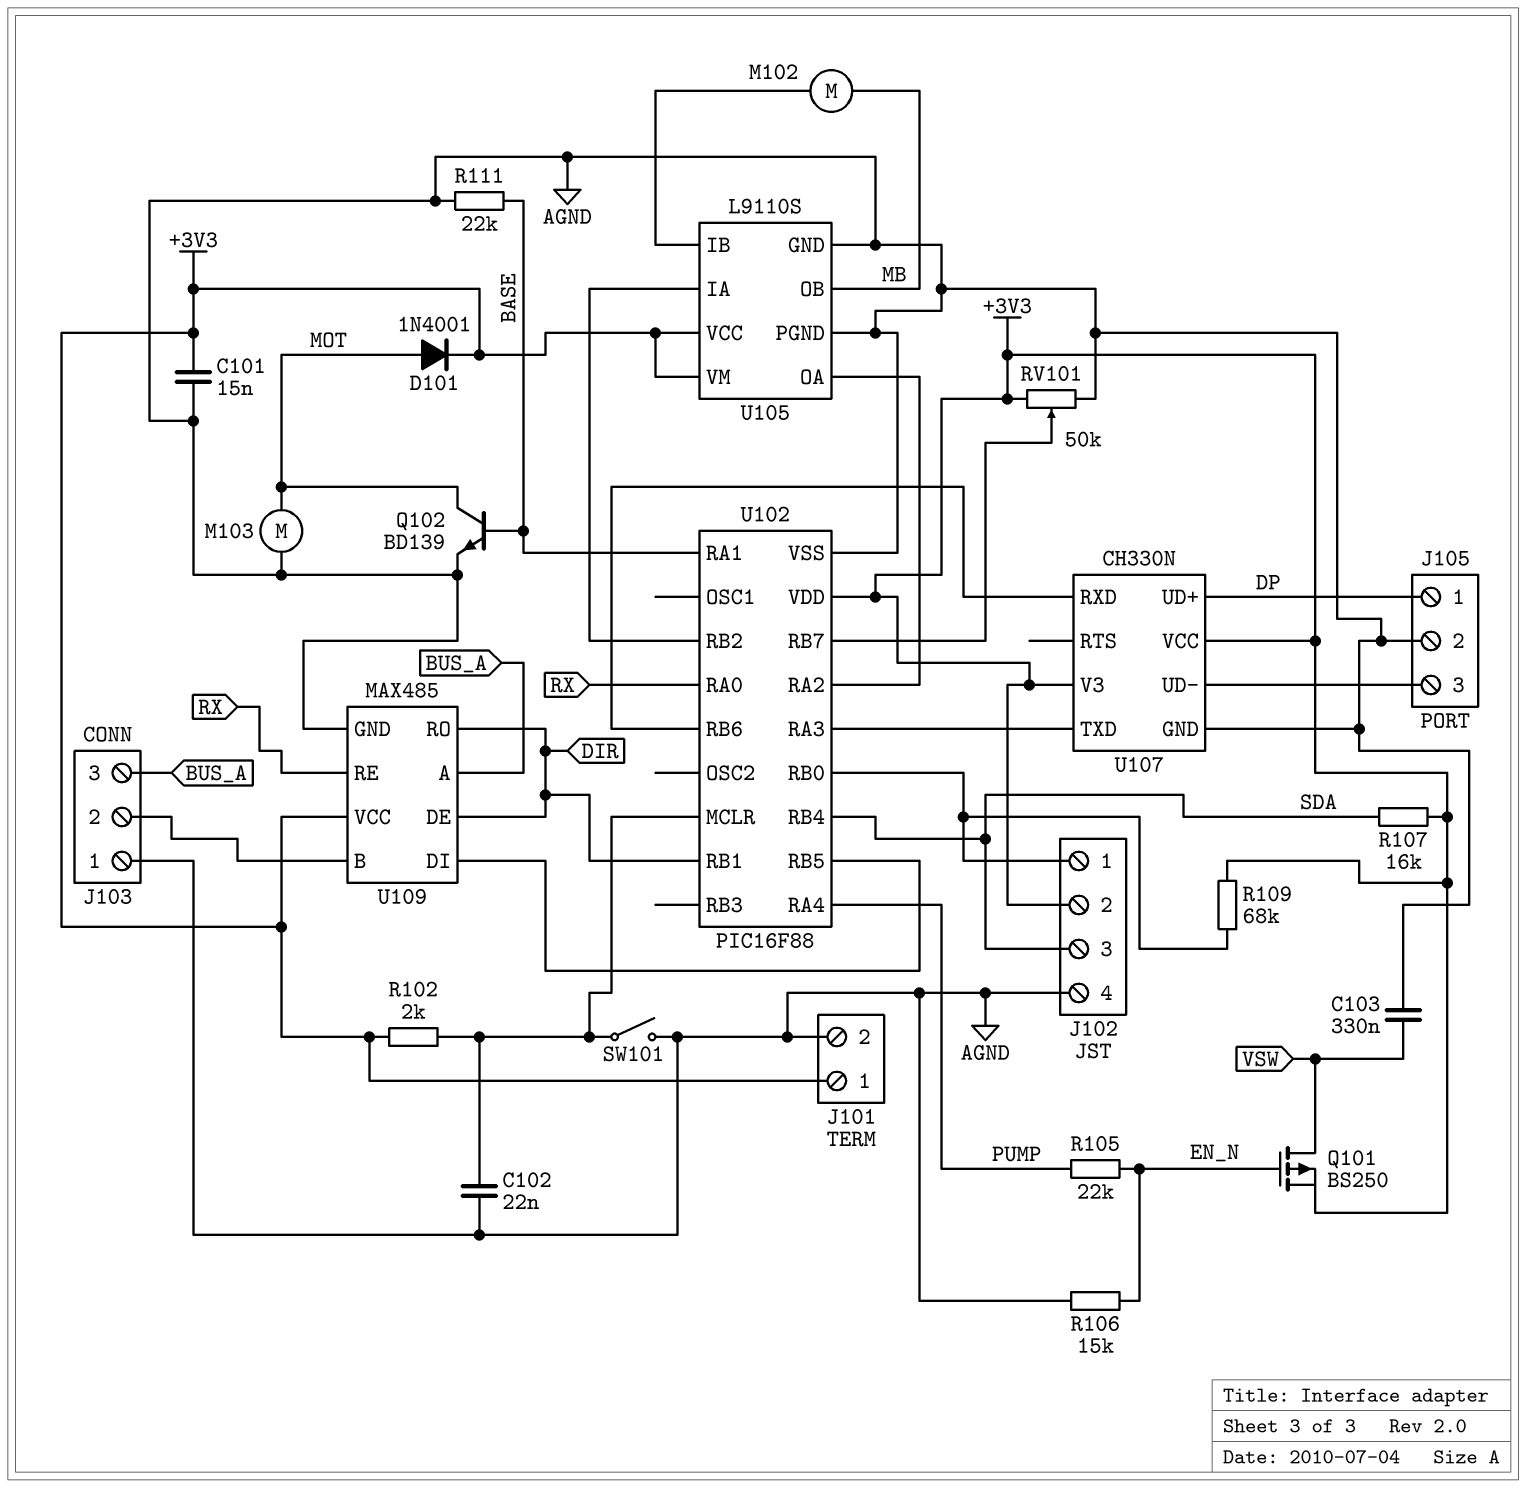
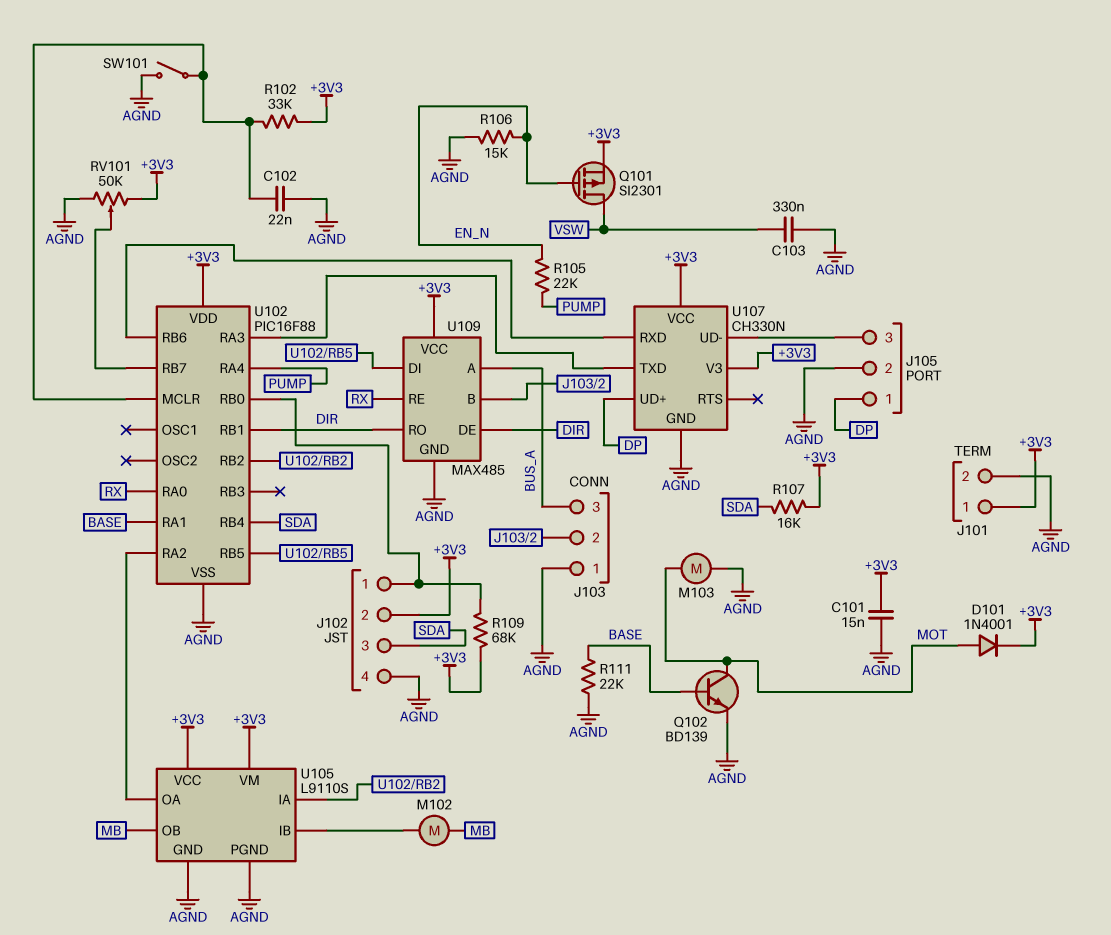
Q101: PMOS BS250 (G EN_N, D VSW, S +3V3) -> PMOS SI2301 (G EN_N, D VSW, S +3V3)
R102: 2k (+3V3, U102/MCLR) -> 33k (+3V3, U102/MCLR)

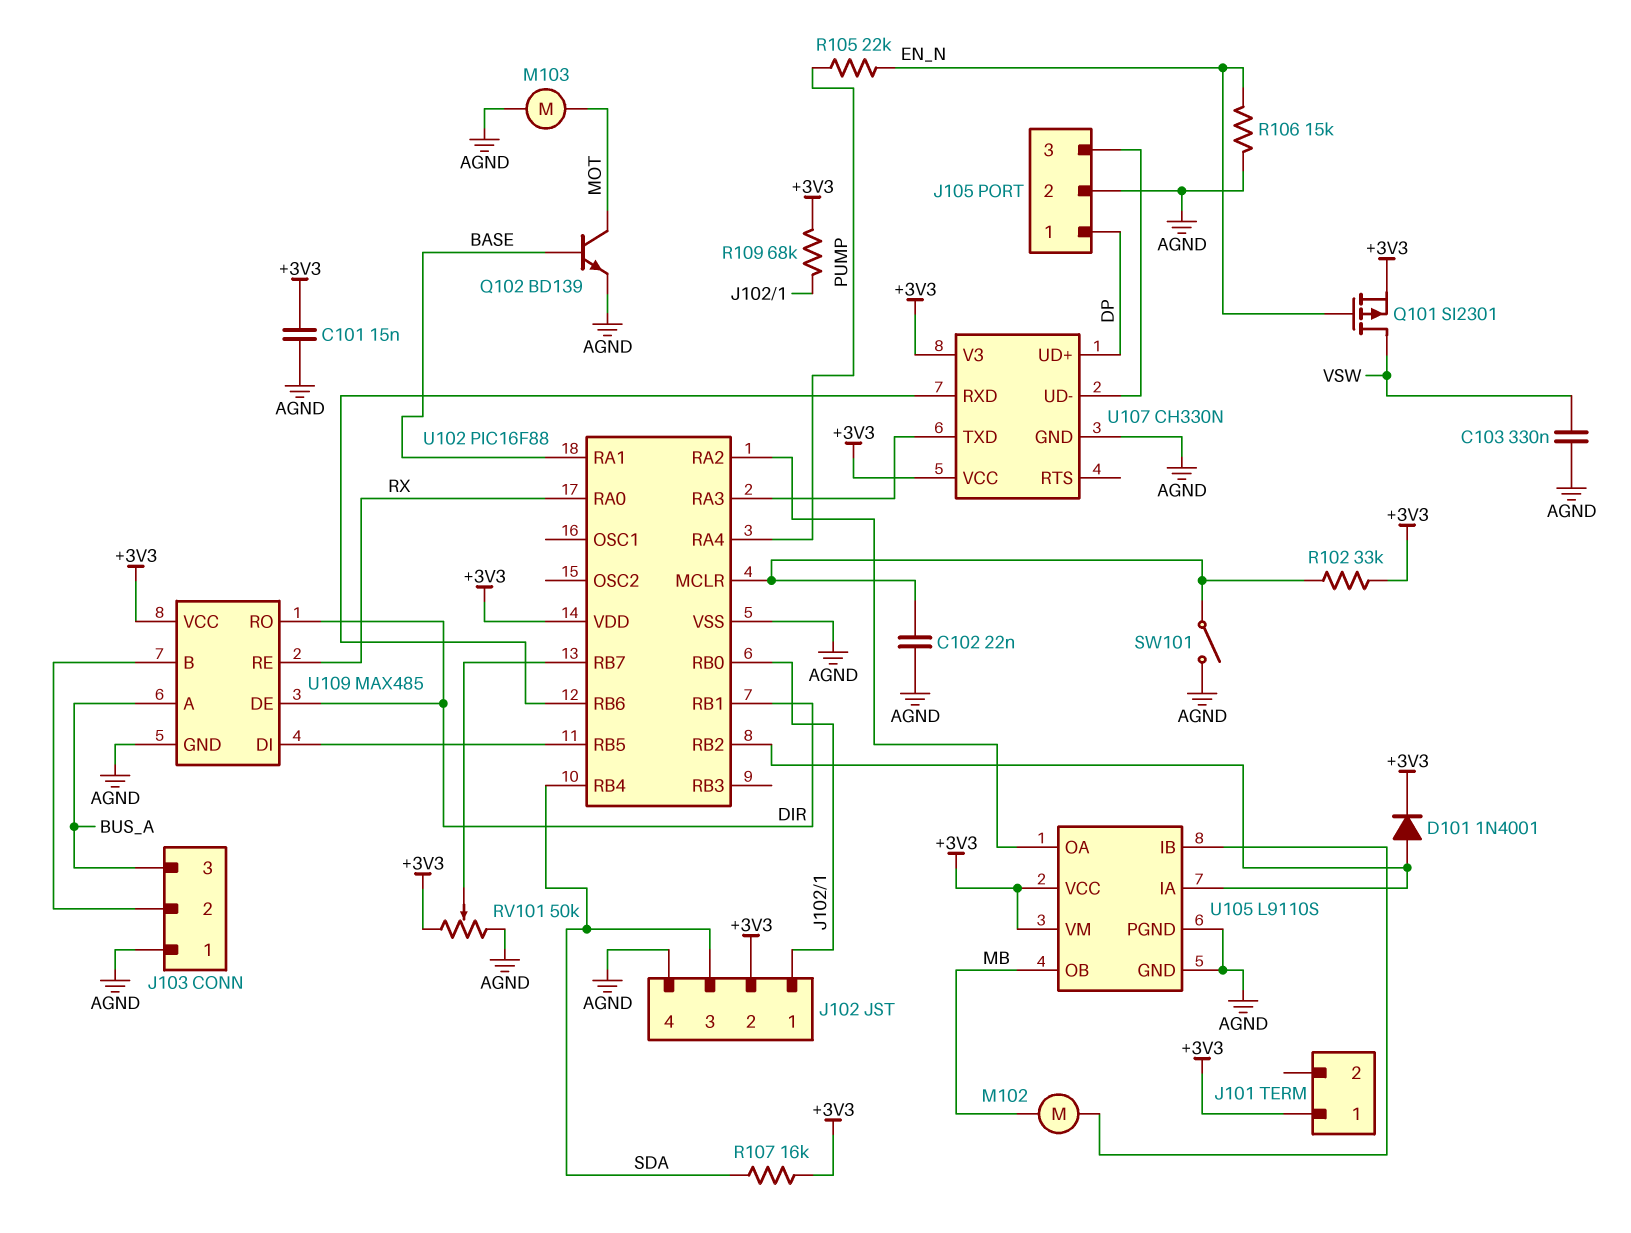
D101: diode 1N4001 (A MOT, K +3V3) -> diode 1N4001 (A U102/RB2, K +3V3)
J101 pin 2: AGND -> none
R111: 22k (AGND, BASE) -> none

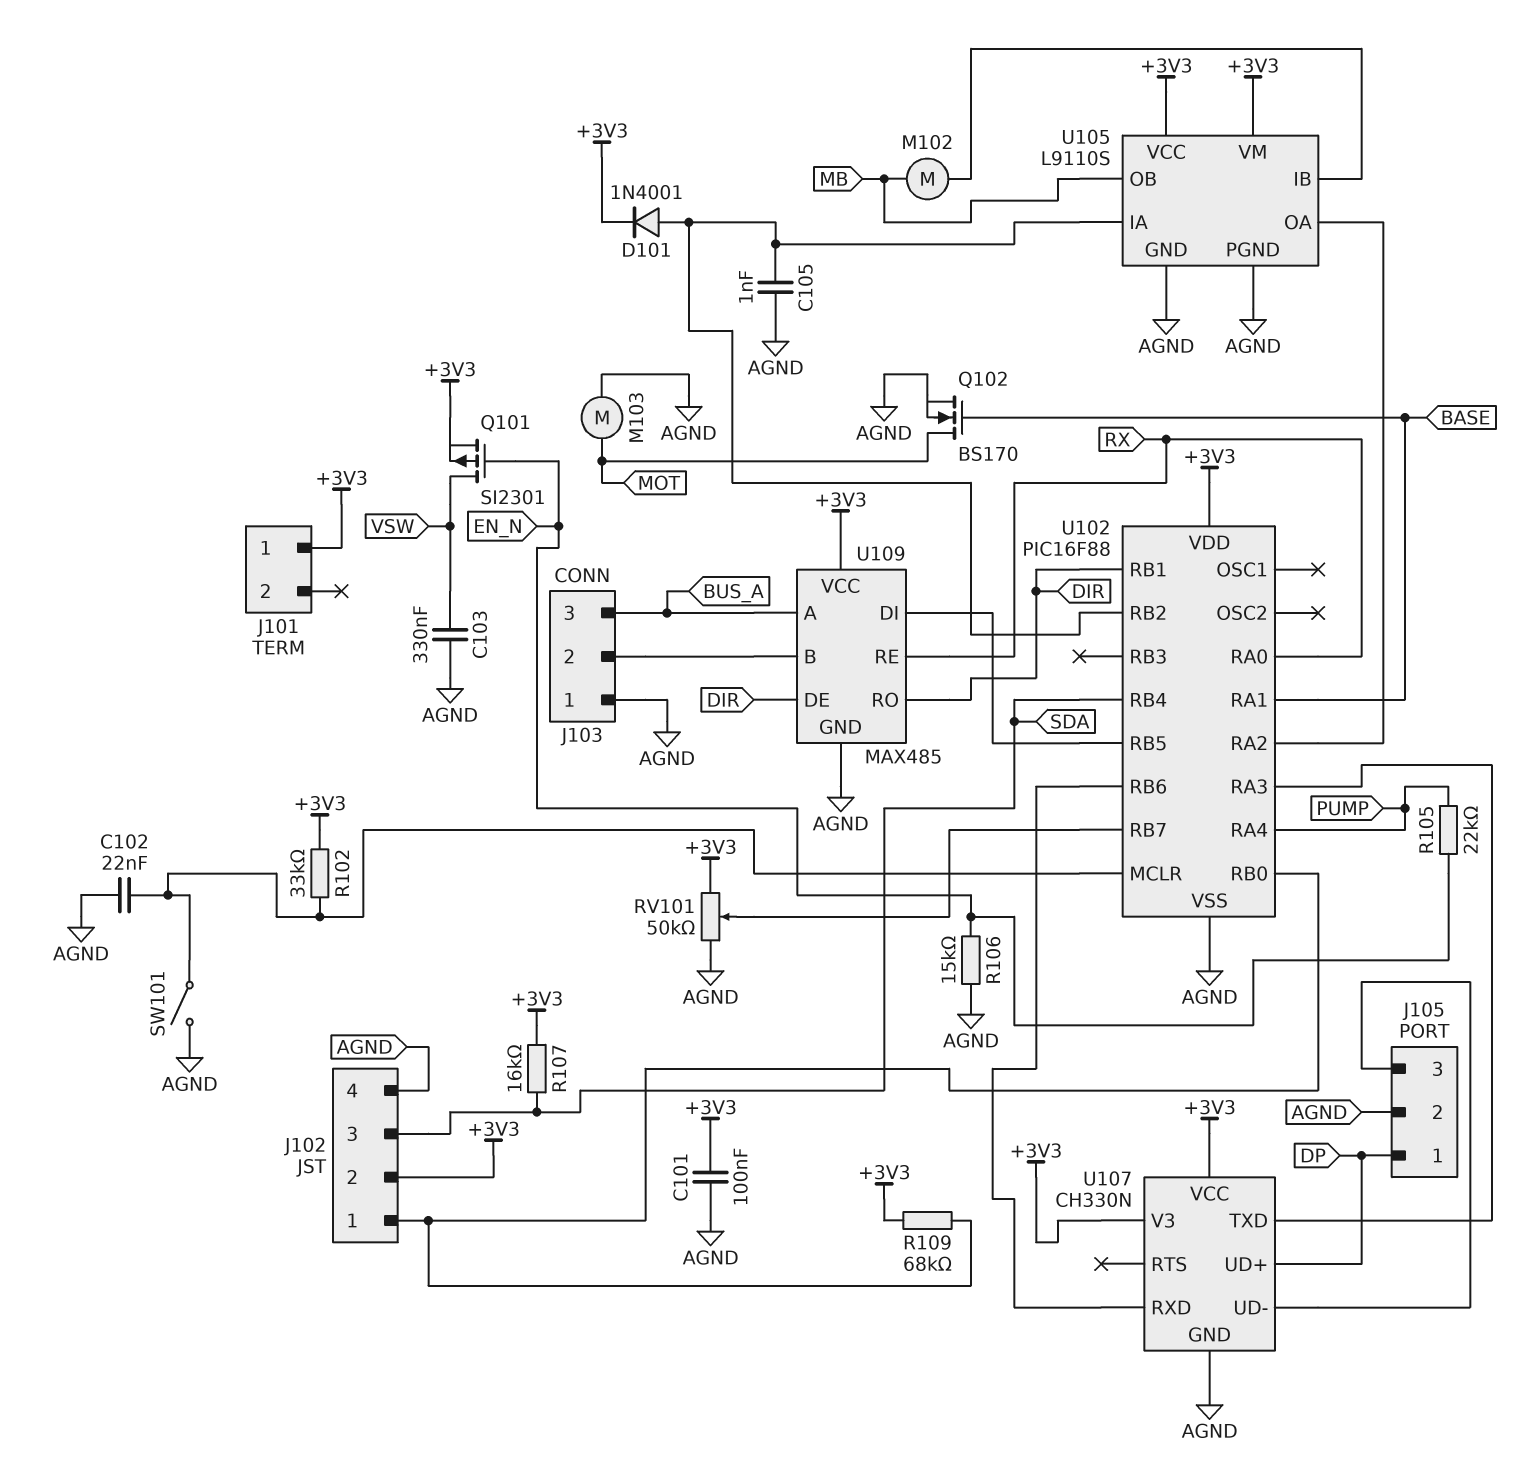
C101: 15nF (+3V3, AGND) -> 100nF (+3V3, AGND)
C105: none -> 1nF (AGND, U102/RB2)
Q102: NPN BD139 (B BASE, C MOT, E AGND) -> NMOS BS170 (G BASE, D MOT, S AGND)

